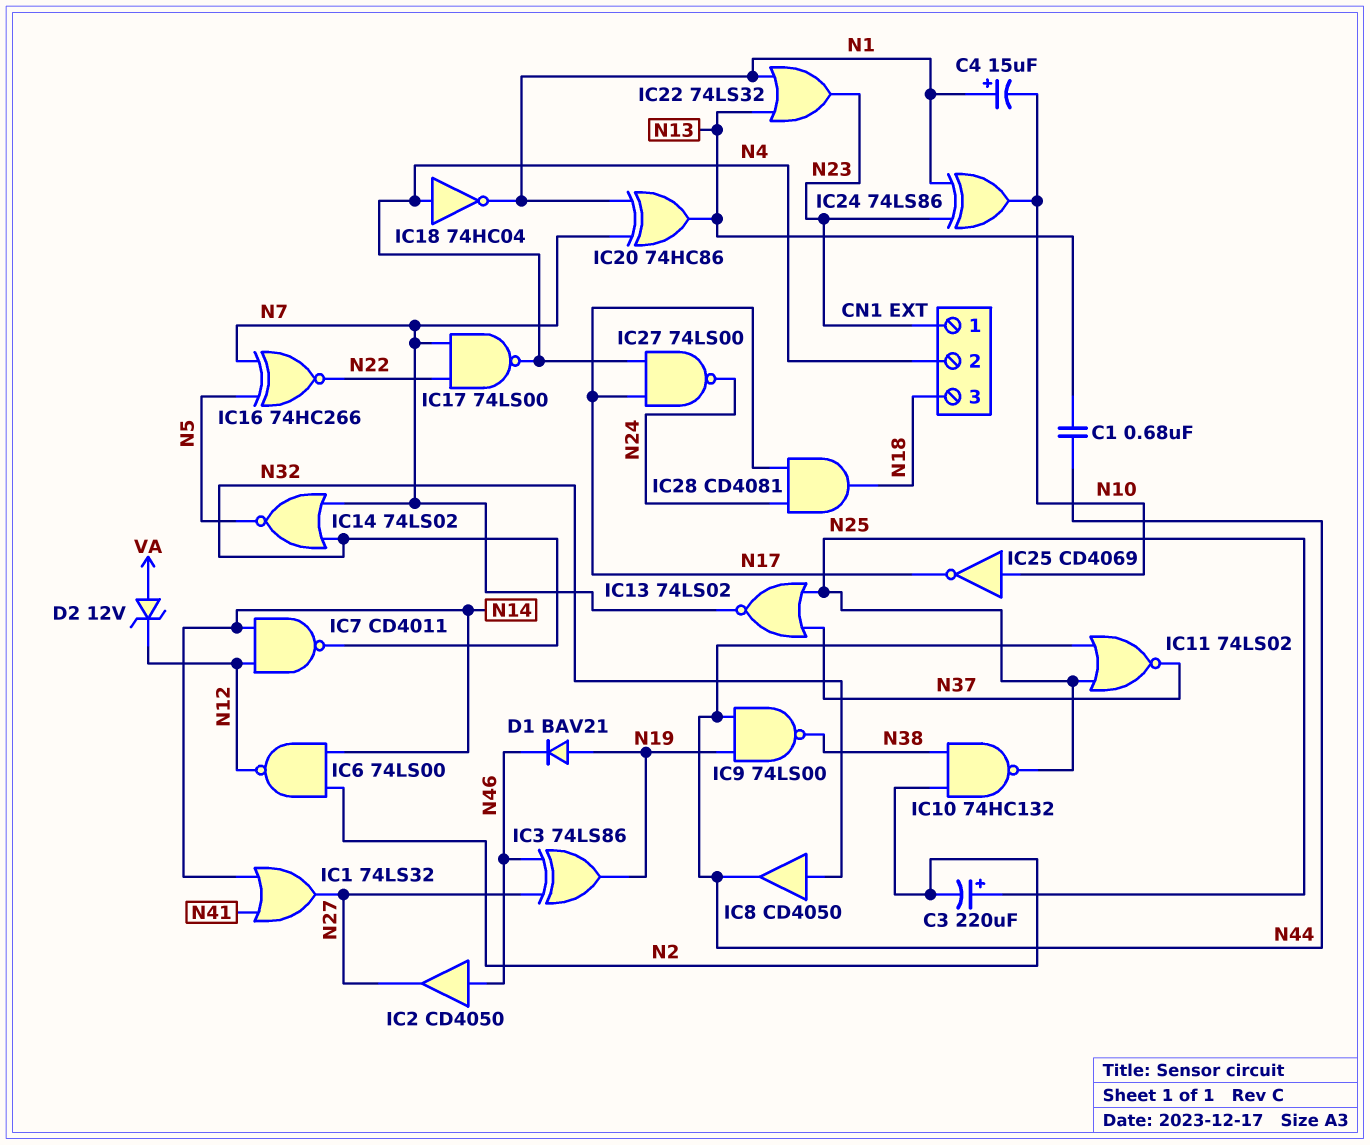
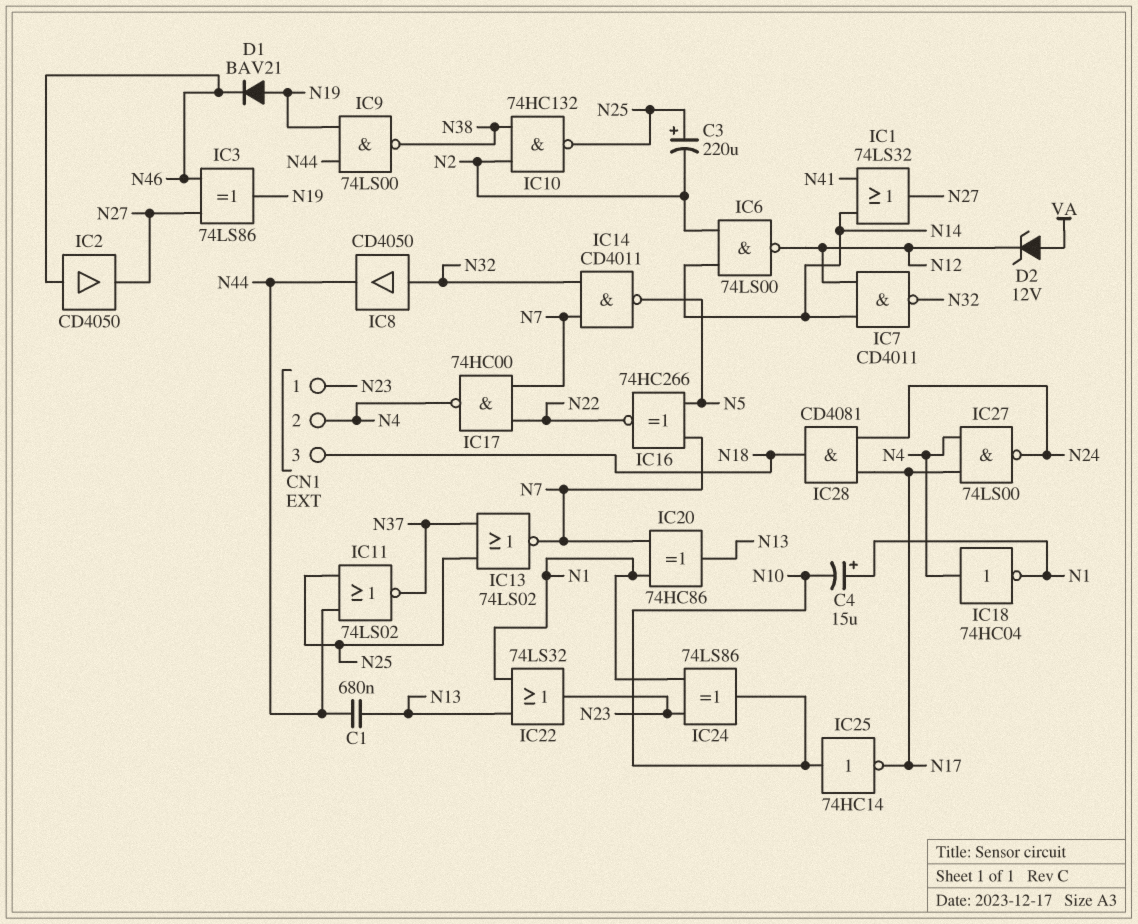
IC14: NOR 74LS02 (in N7, in N32, out N5) -> NAND CD4011 (in N7, in N32, out N5)
IC17: NAND 74LS00 (in N7, in N22, out N4) -> NAND 74HC00 (in N7, in N22, out N4)
IC25: NOT CD4069 (in N10, out N17) -> NOT 74HC14 (in N10, out N17)

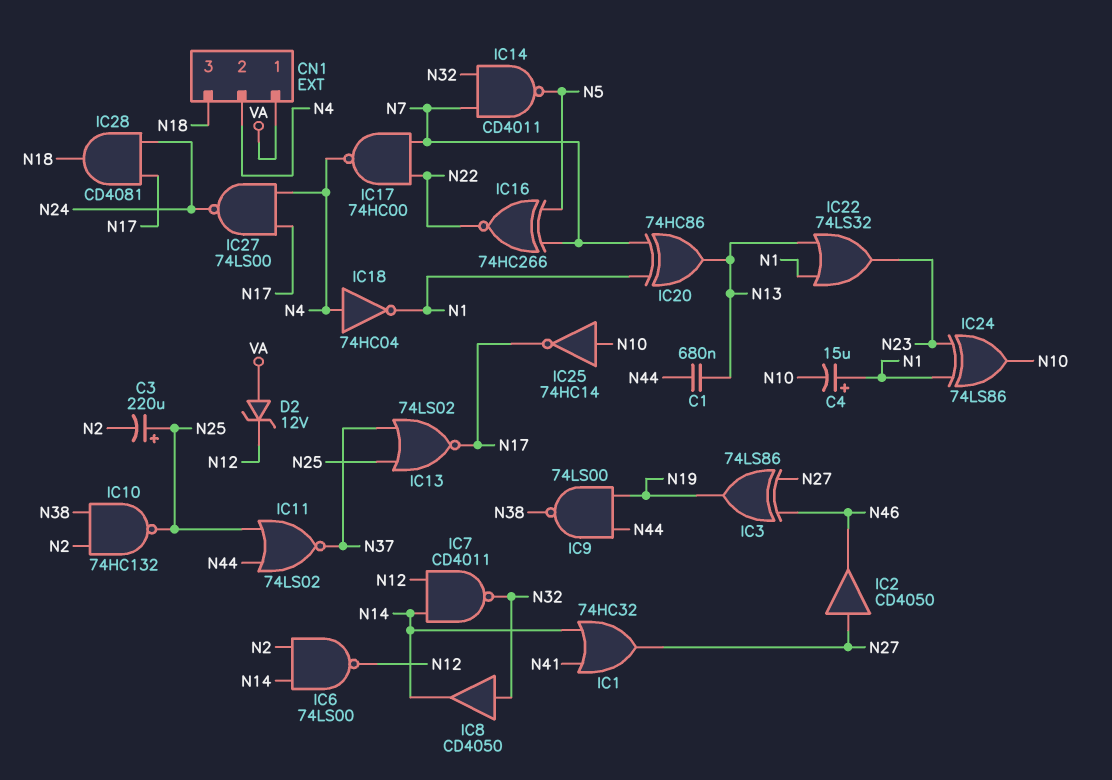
CN1 pin 1: N23 -> VA
D1: diode BAV21 (A N19, K N46) -> none
IC1: OR 74LS32 (in N14, in N41, out N27) -> OR 74HC32 (in N14, in N41, out N27)
IC2: buffer CD4050 (in N46, out N27) -> buffer CD4050 (in N27, out N46)
IC8: buffer CD4050 (in N32, out N44) -> buffer CD4050 (in N32, out N14)
IC13: NOR 74LS02 (in N25, in N37, out N7) -> NOR 74LS02 (in N25, in N37, out N17)

